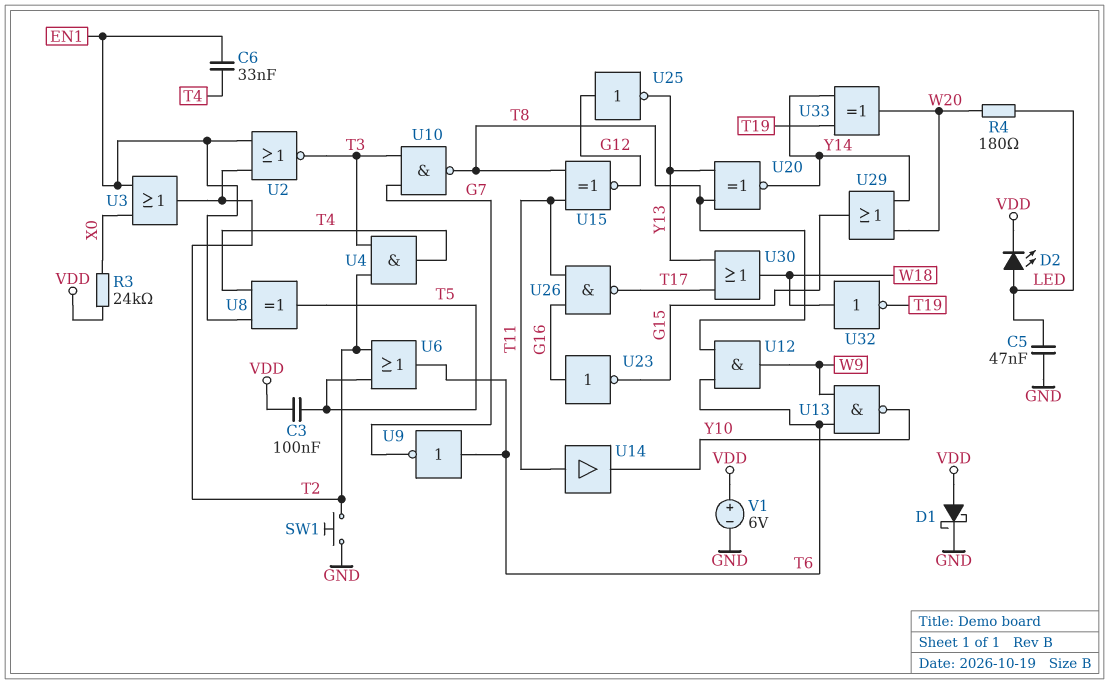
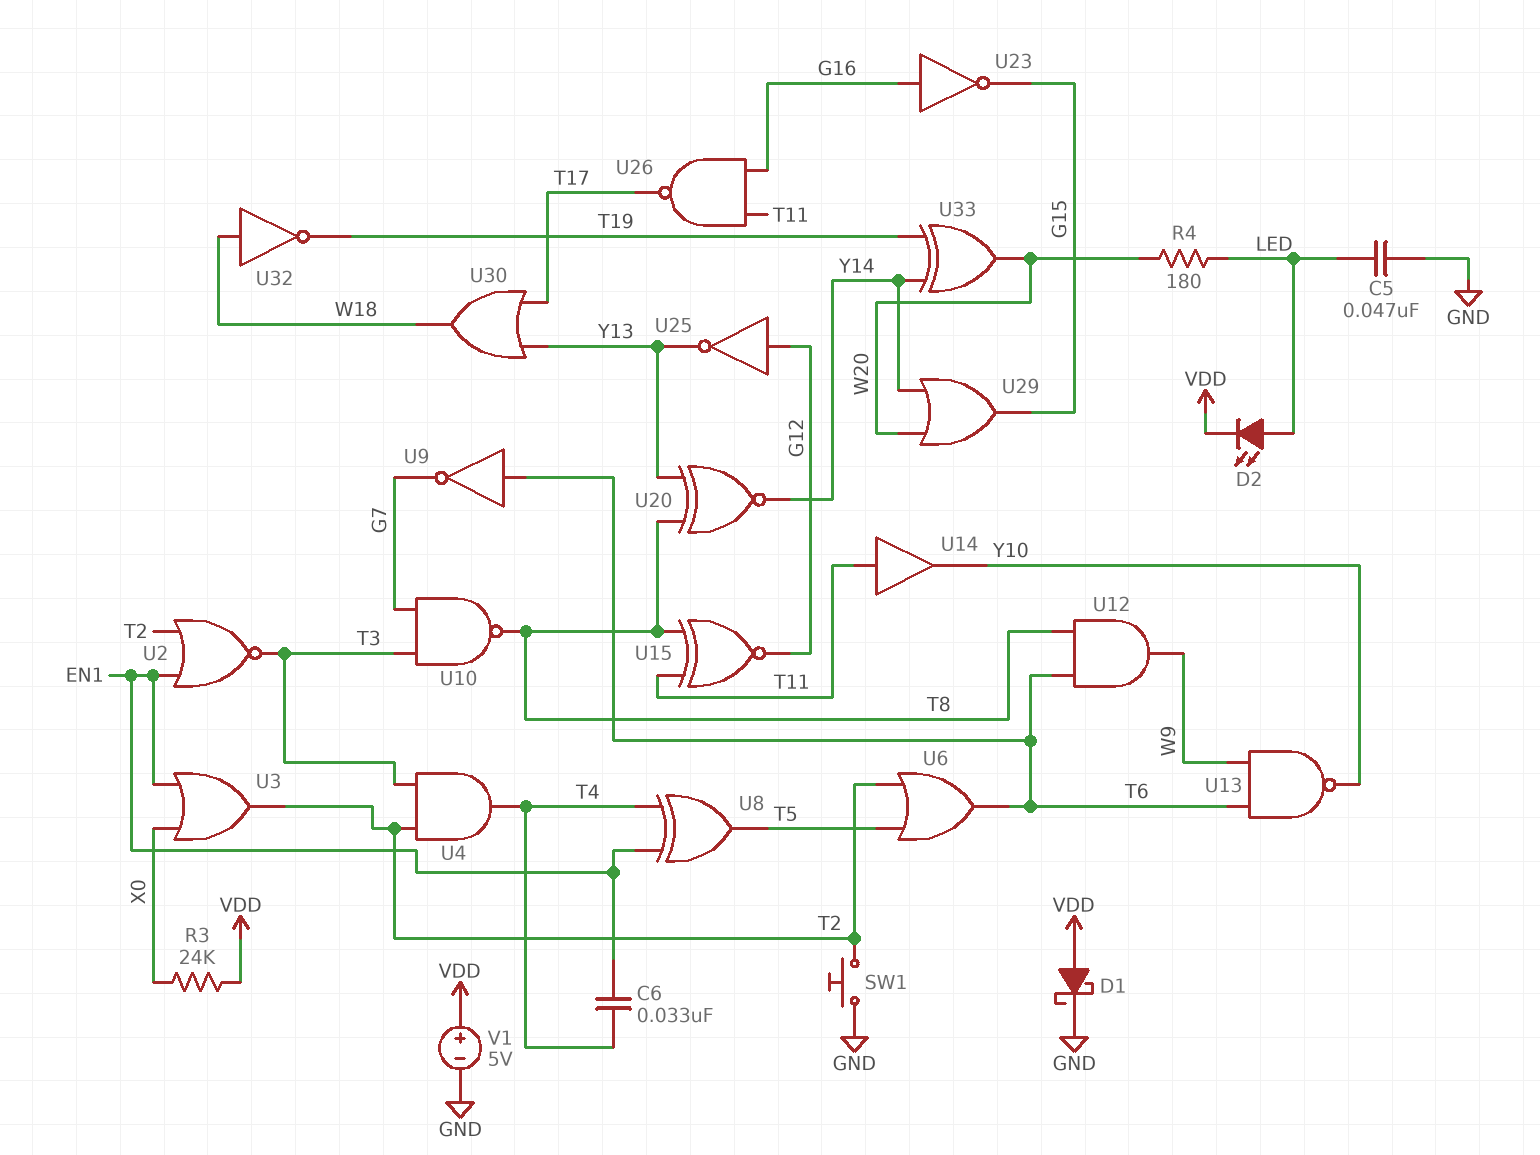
C3: 100nF (T5, VDD) -> none
V1: 6V (plus VDD, minus GND) -> 5V (plus VDD, minus GND)

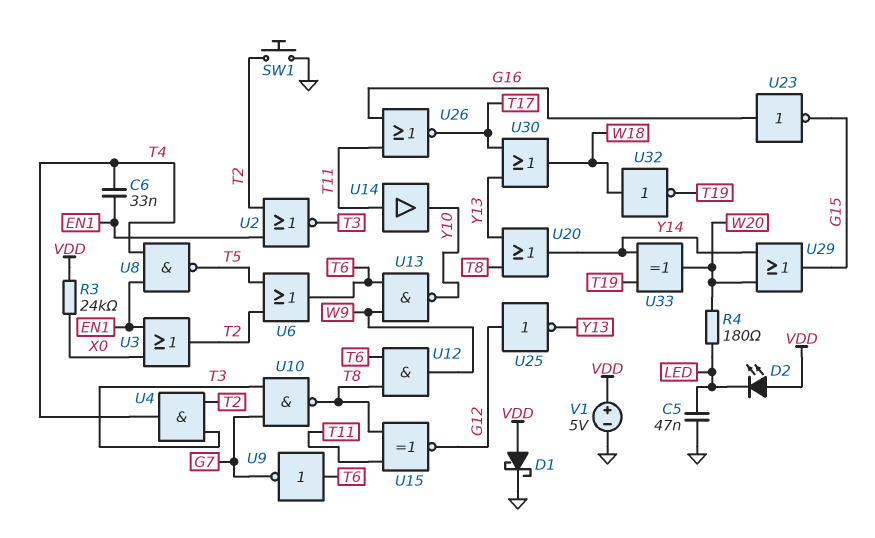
D2: LED (A LED, K VDD) -> LED (A VDD, K LED)
U8: XOR (in EN1, in T4, out T5) -> NAND (in EN1, in T4, out T5)
U20: XNOR (in T8, in Y13, out Y14) -> OR (in T8, in Y13, out Y14)
U26: NAND (in G16, in T11, out T17) -> NOR (in G16, in T11, out T17)

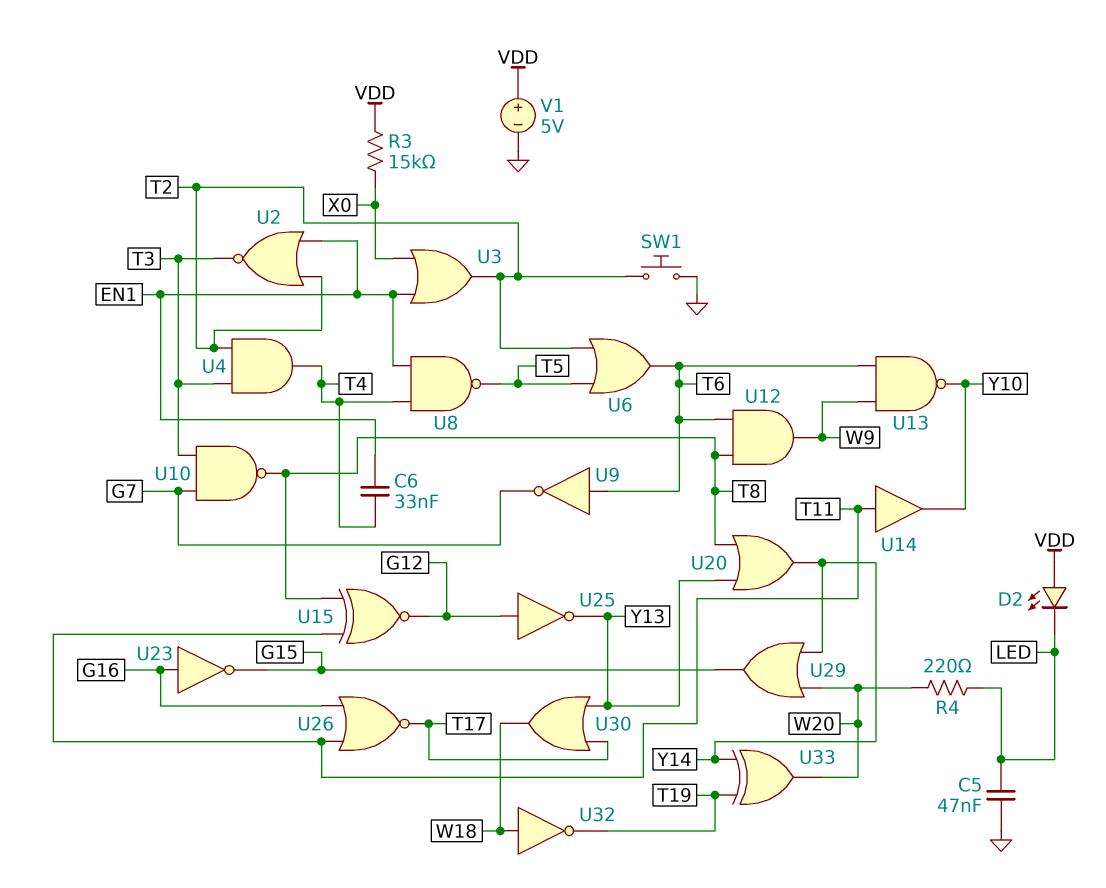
D1: schottky (A VDD, K GND) -> none
R3: 24k (VDD, X0) -> 15k (VDD, X0)
R4: 180 (LED, W20) -> 220 (LED, W20)

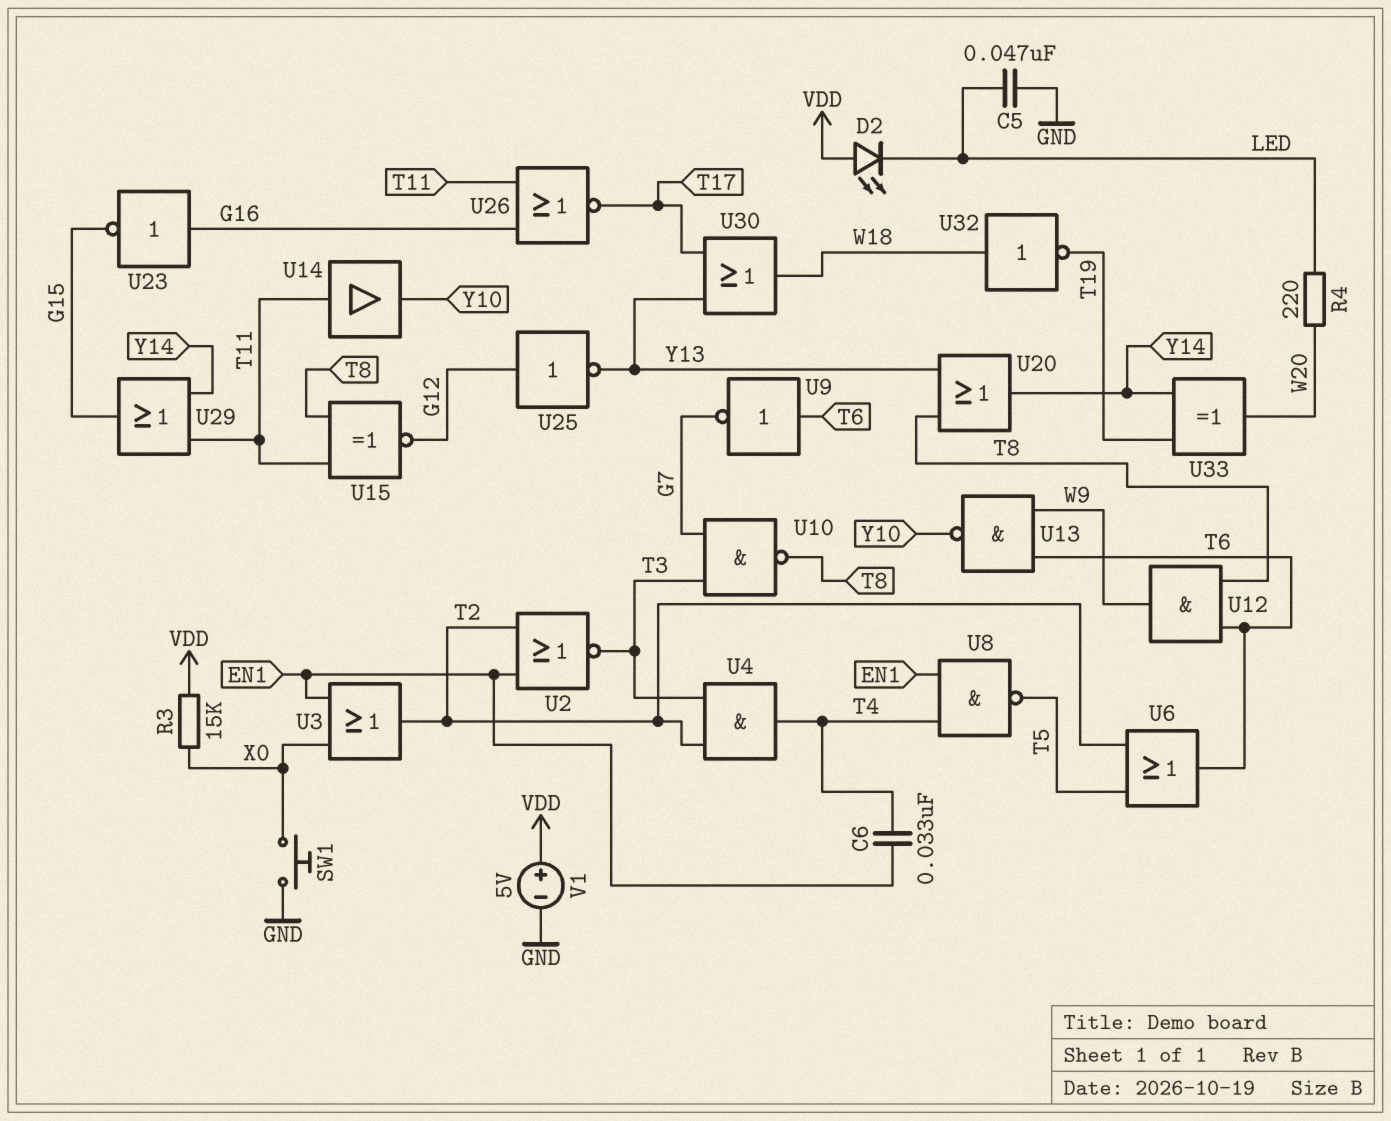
SW1: button (GND, T2) -> button (GND, X0)
U29: OR (in W20, in Y14, out G15) -> OR (in T11, in Y14, out G15)

